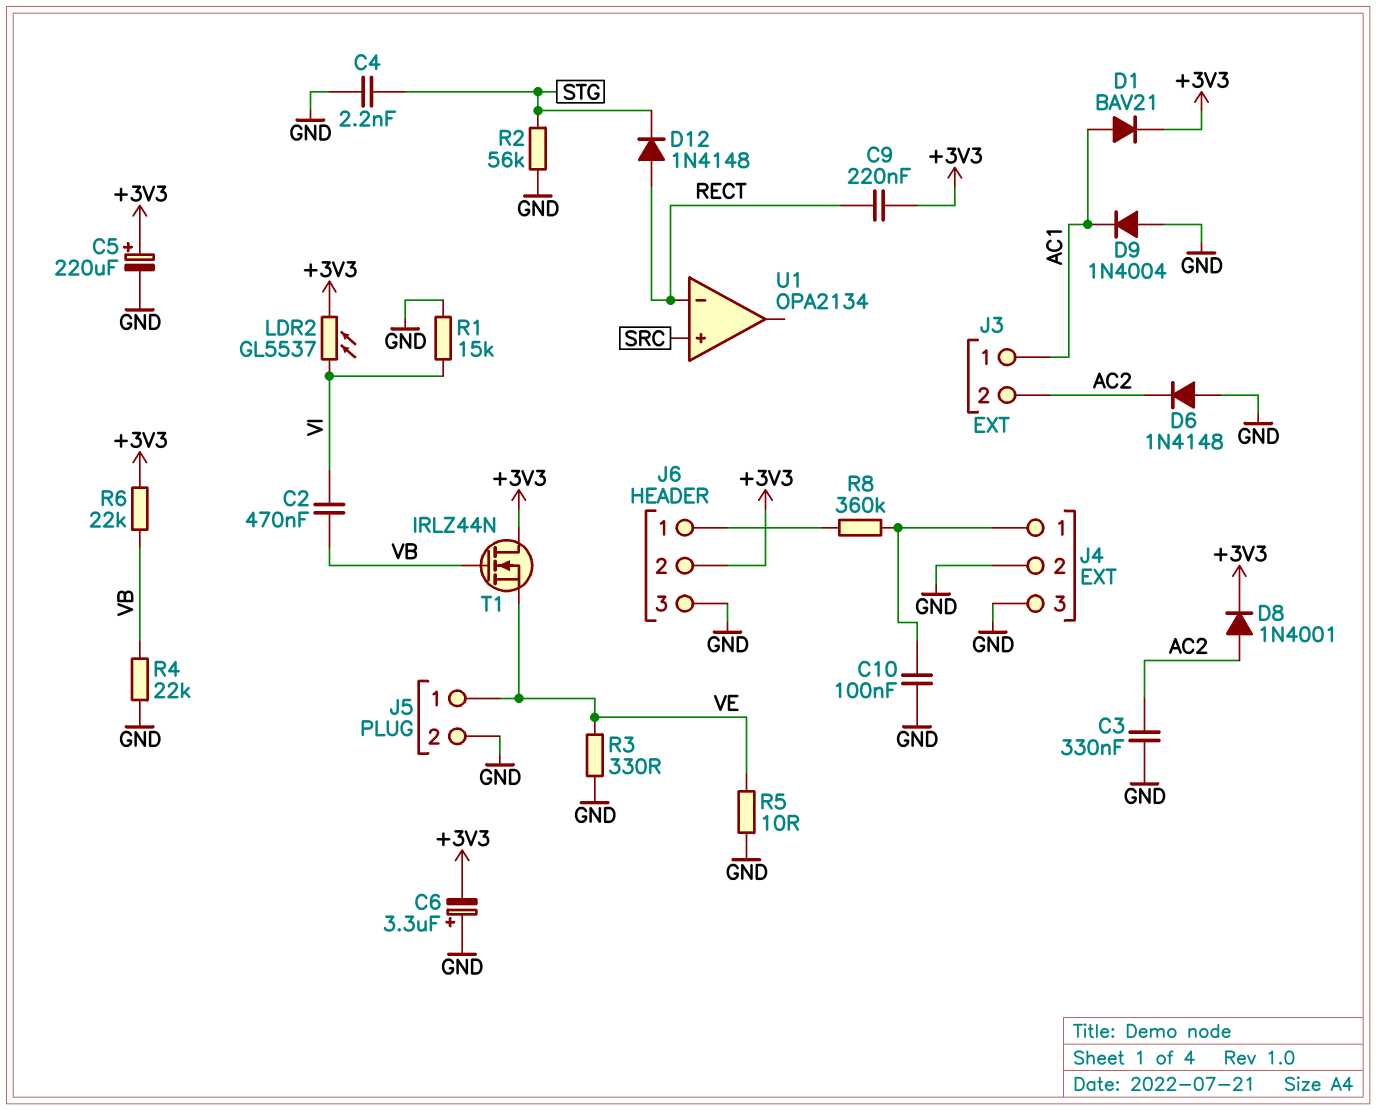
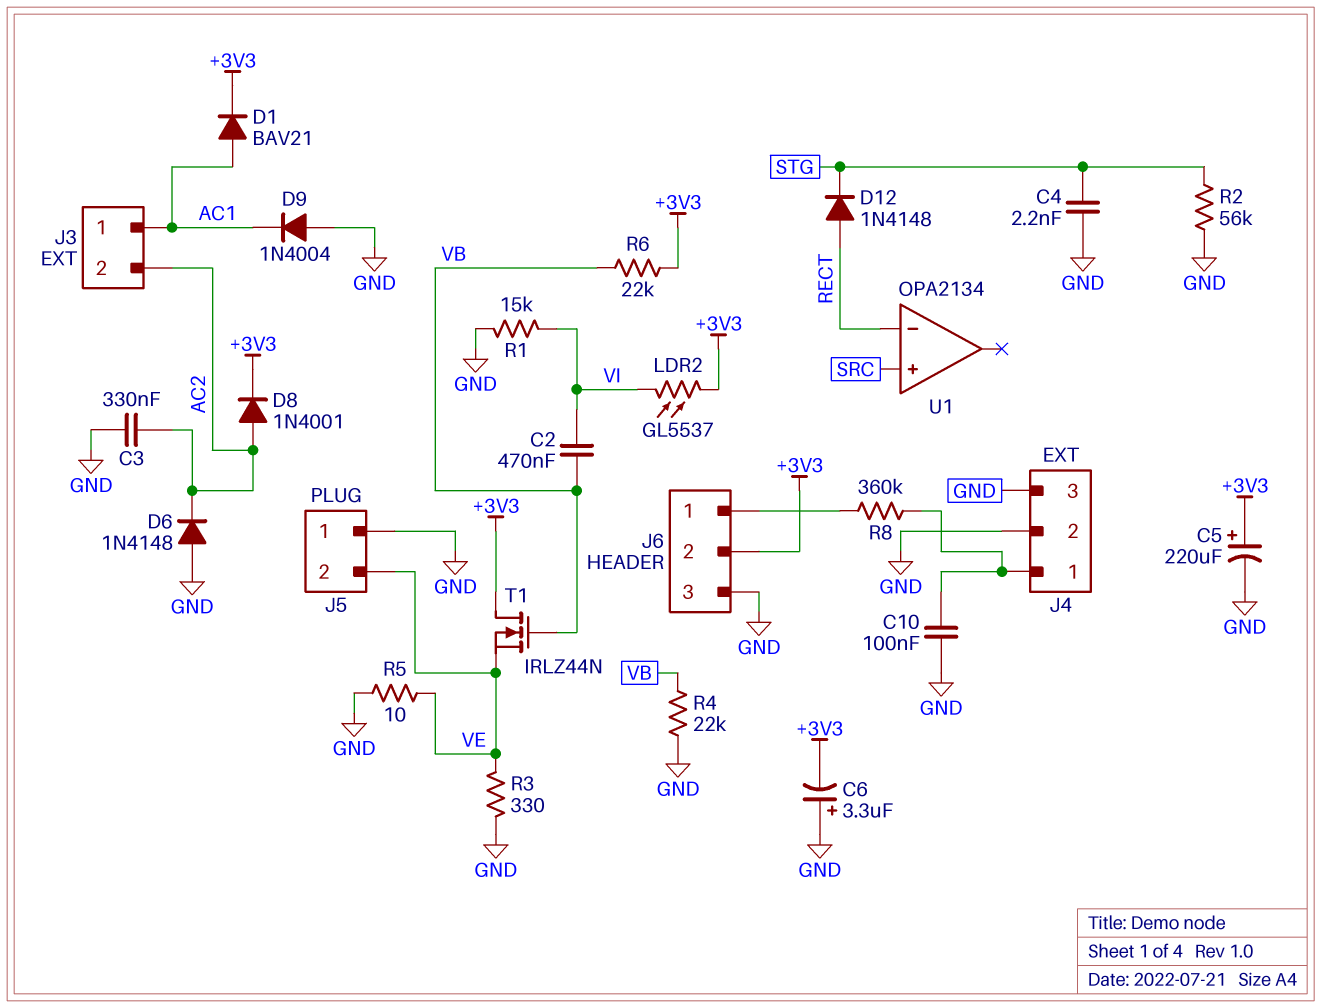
C9: 220nF (+3V3, RECT) -> none
J5 pin 1: VE -> GND
J5 pin 2: GND -> VE

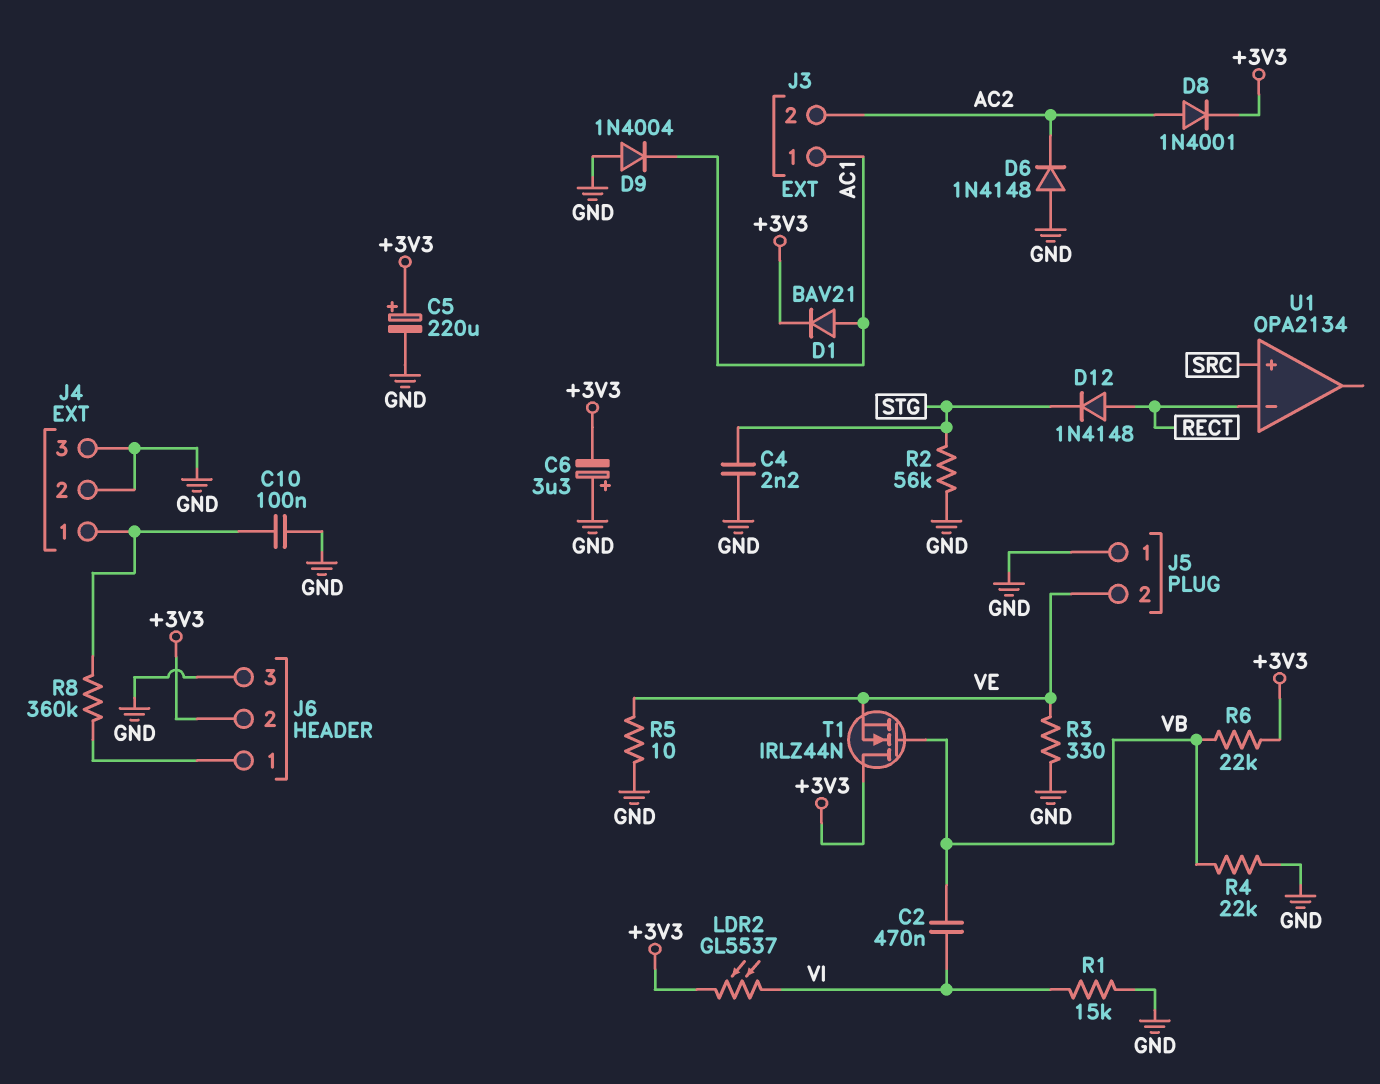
C3: 330nF (AC2, GND) -> none

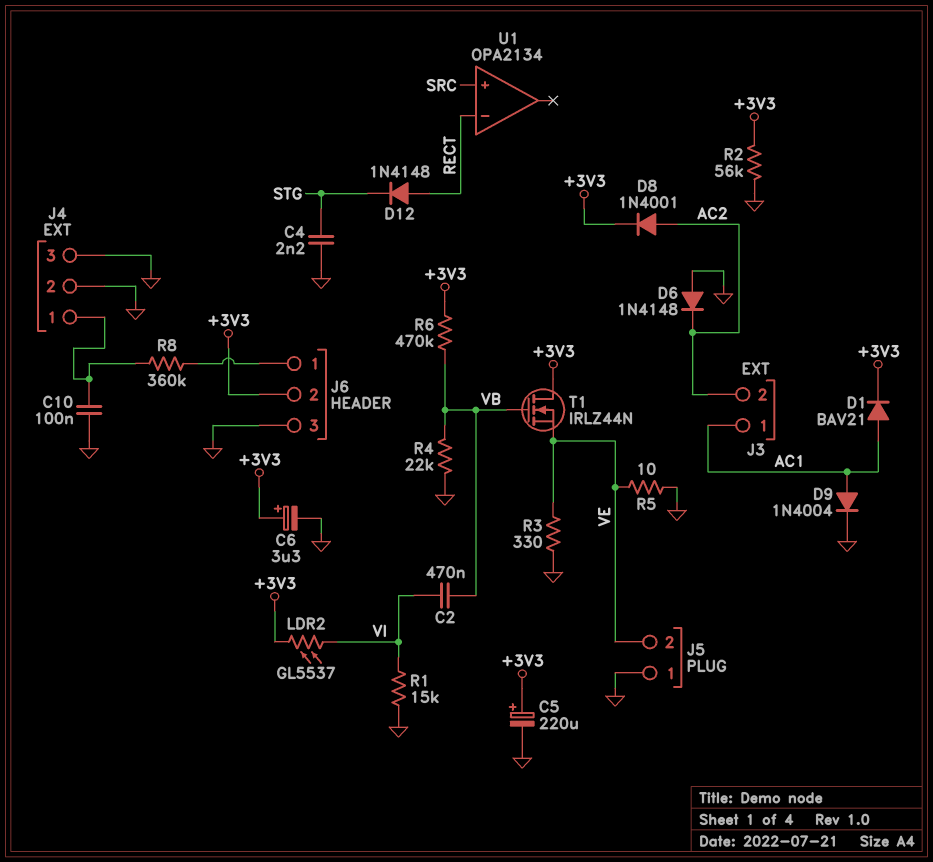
C6: 3.3uF (plus GND, minus +3V3) -> 3.3uF (plus +3V3, minus GND)
D9: diode 1N4004 (A GND, K AC1) -> diode 1N4004 (A AC1, K GND)
R2: 56k (GND, STG) -> 56k (+3V3, GND)
R6: 22k (+3V3, VB) -> 470k (+3V3, VB)

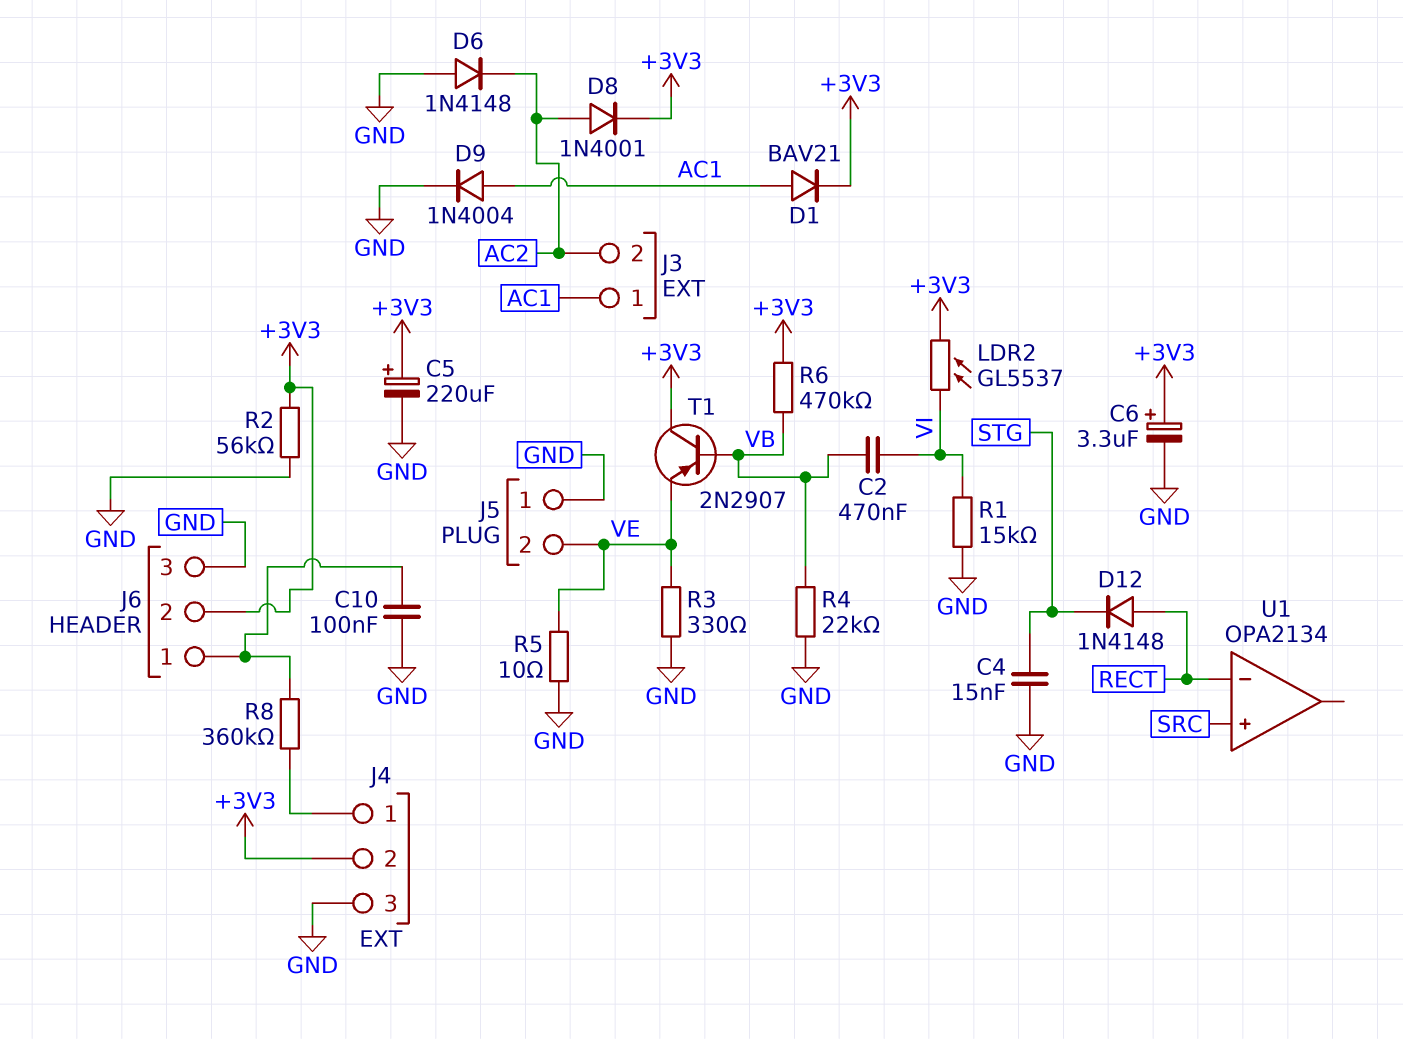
C4: 2.2nF (GND, STG) -> 15nF (GND, STG)
C10: 100nF (GND, J4/1) -> 100nF (GND, J6/1)
J4 pin 2: GND -> +3V3
T1: NMOS IRLZ44N (G VB, D +3V3, S VE) -> PNP 2N2907 (B VB, C +3V3, E VE)

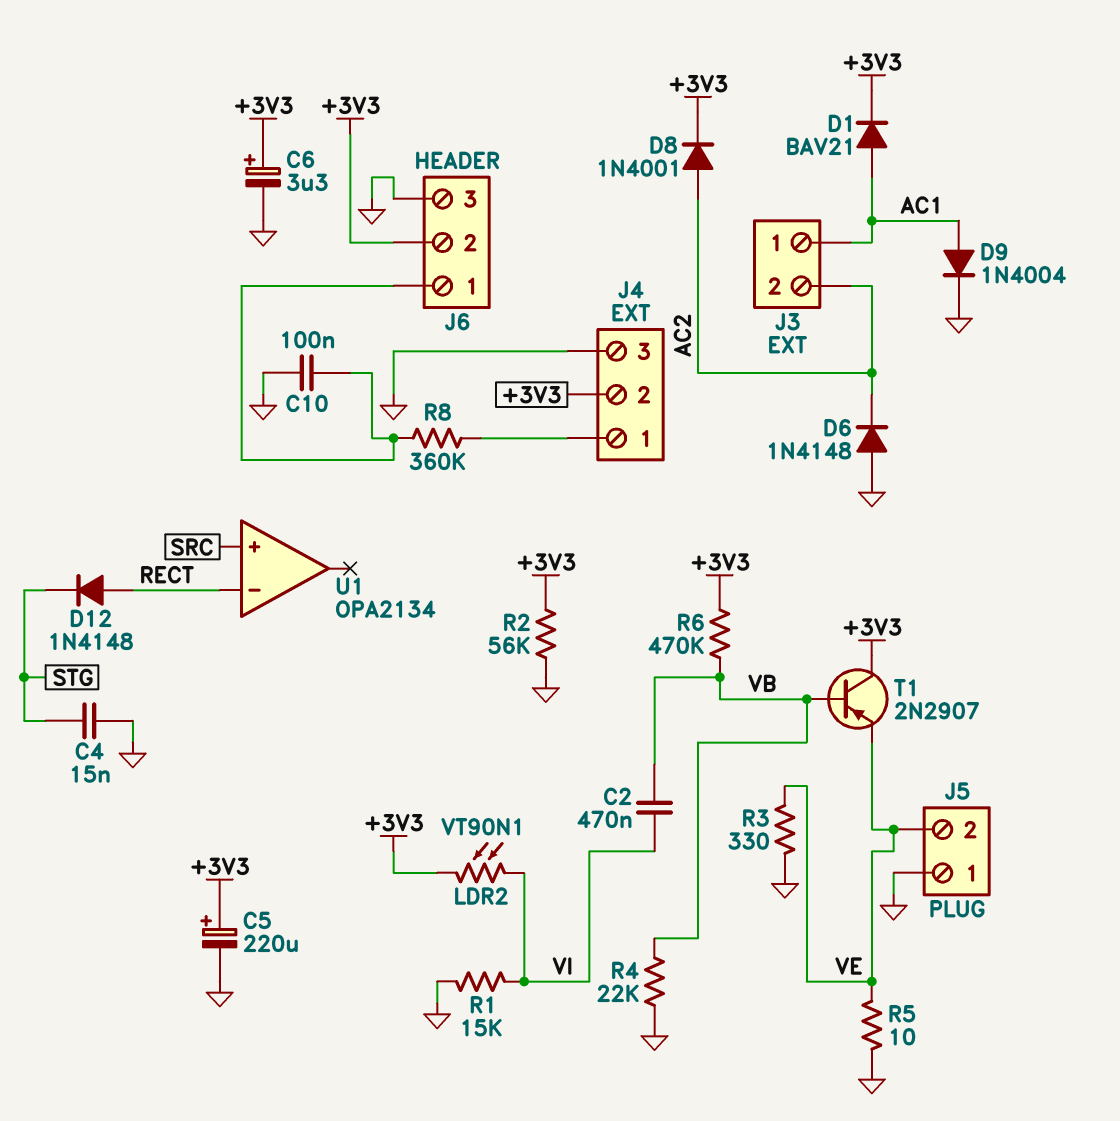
LDR2: GL5537 (+3V3, VI) -> VT90N1 (+3V3, VI)

